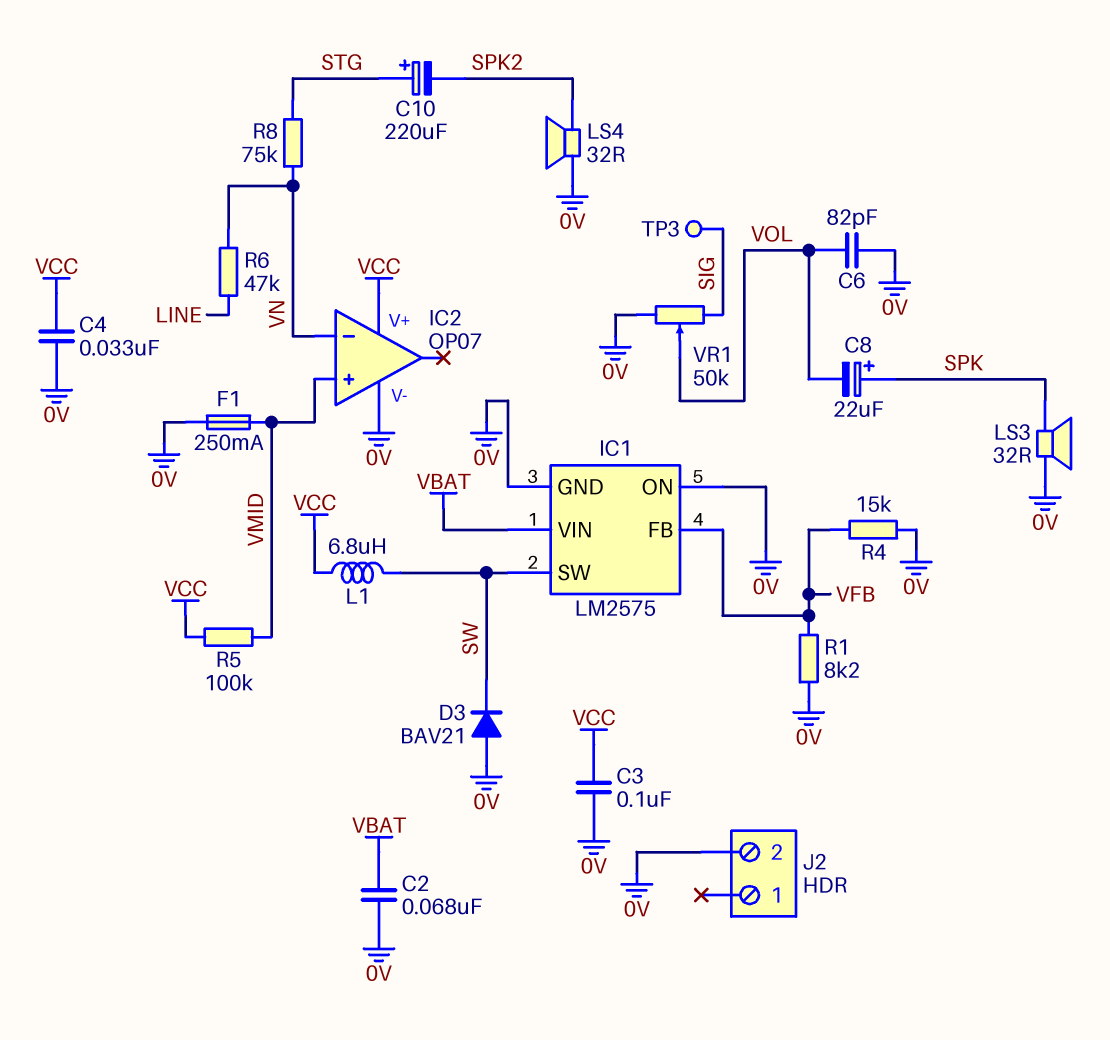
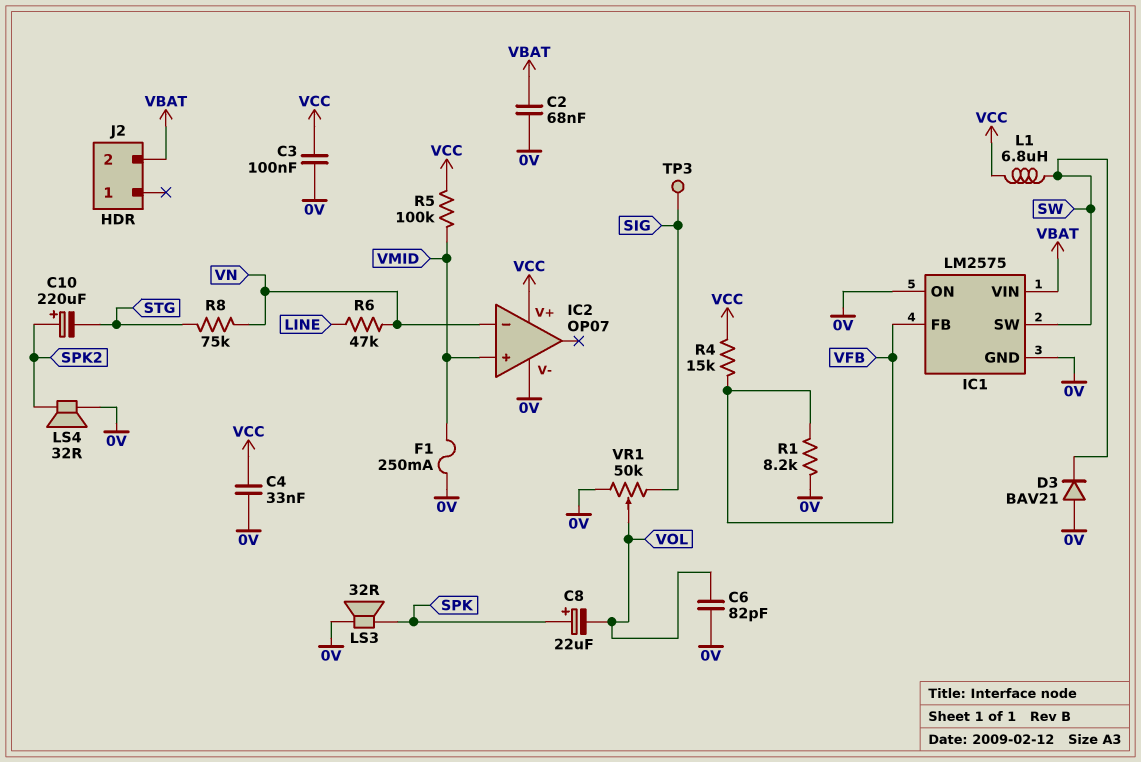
C10: 220uF (plus STG, minus SPK2) -> 220uF (plus SPK2, minus STG)
J2 pin 2: 0V -> VBAT
R4: 15k (0V, VFB) -> 15k (VCC, VFB)

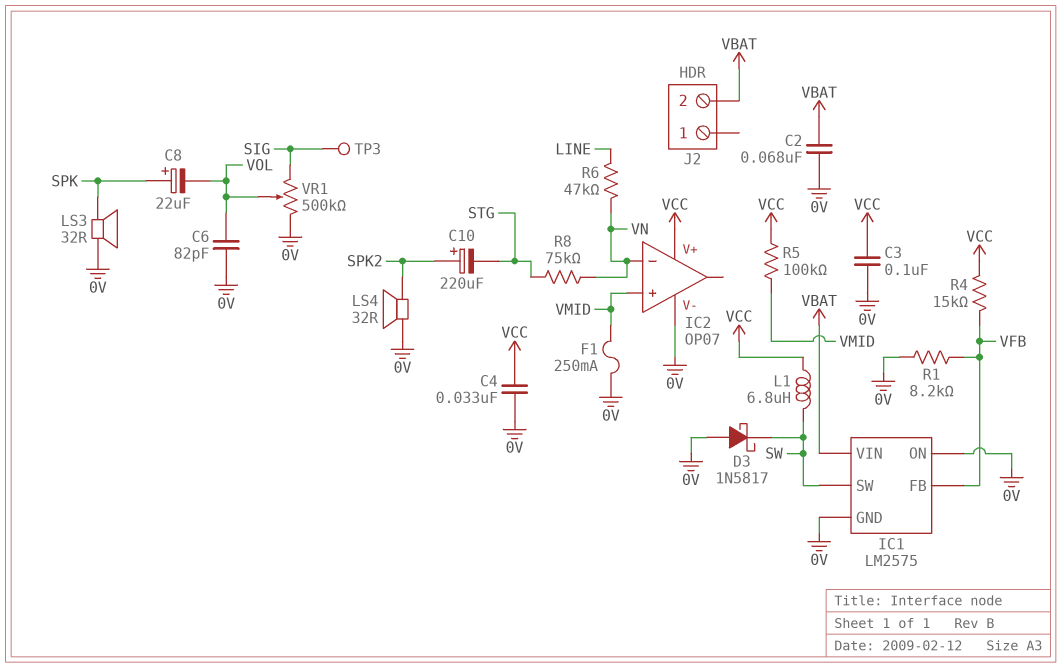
D3: diode BAV21 (A 0V, K SW) -> schottky 1N5817 (A 0V, K SW)
VR1: 50k (0V, SIG, wiper VOL) -> 500k (0V, SIG, wiper VOL)

